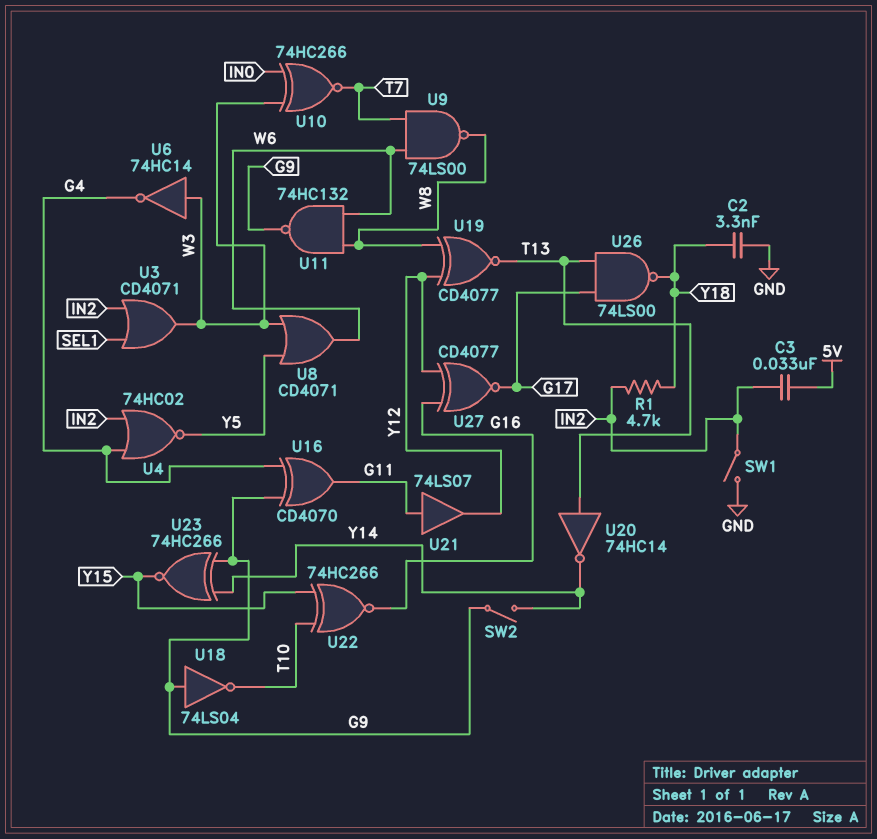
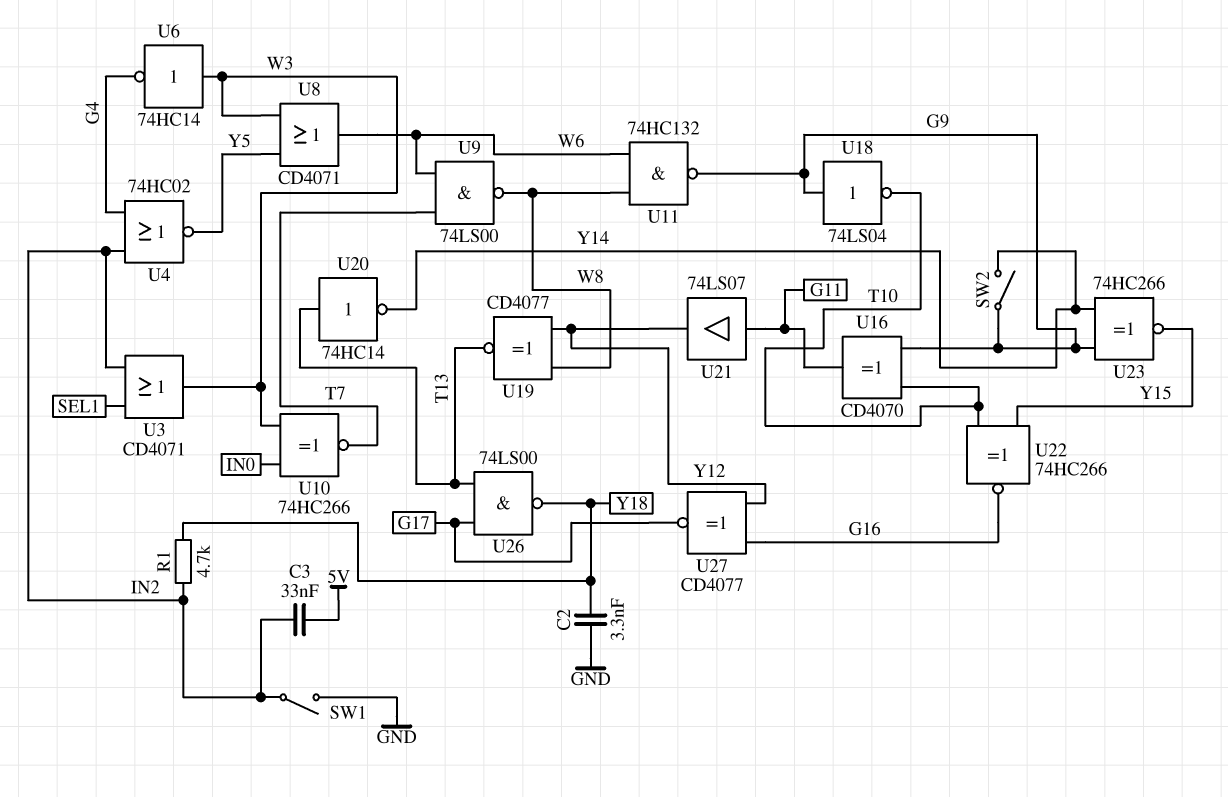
U16: XOR CD4070 (in G4, in G9, out G11) -> XOR CD4070 (in G9, in T10, out G11)

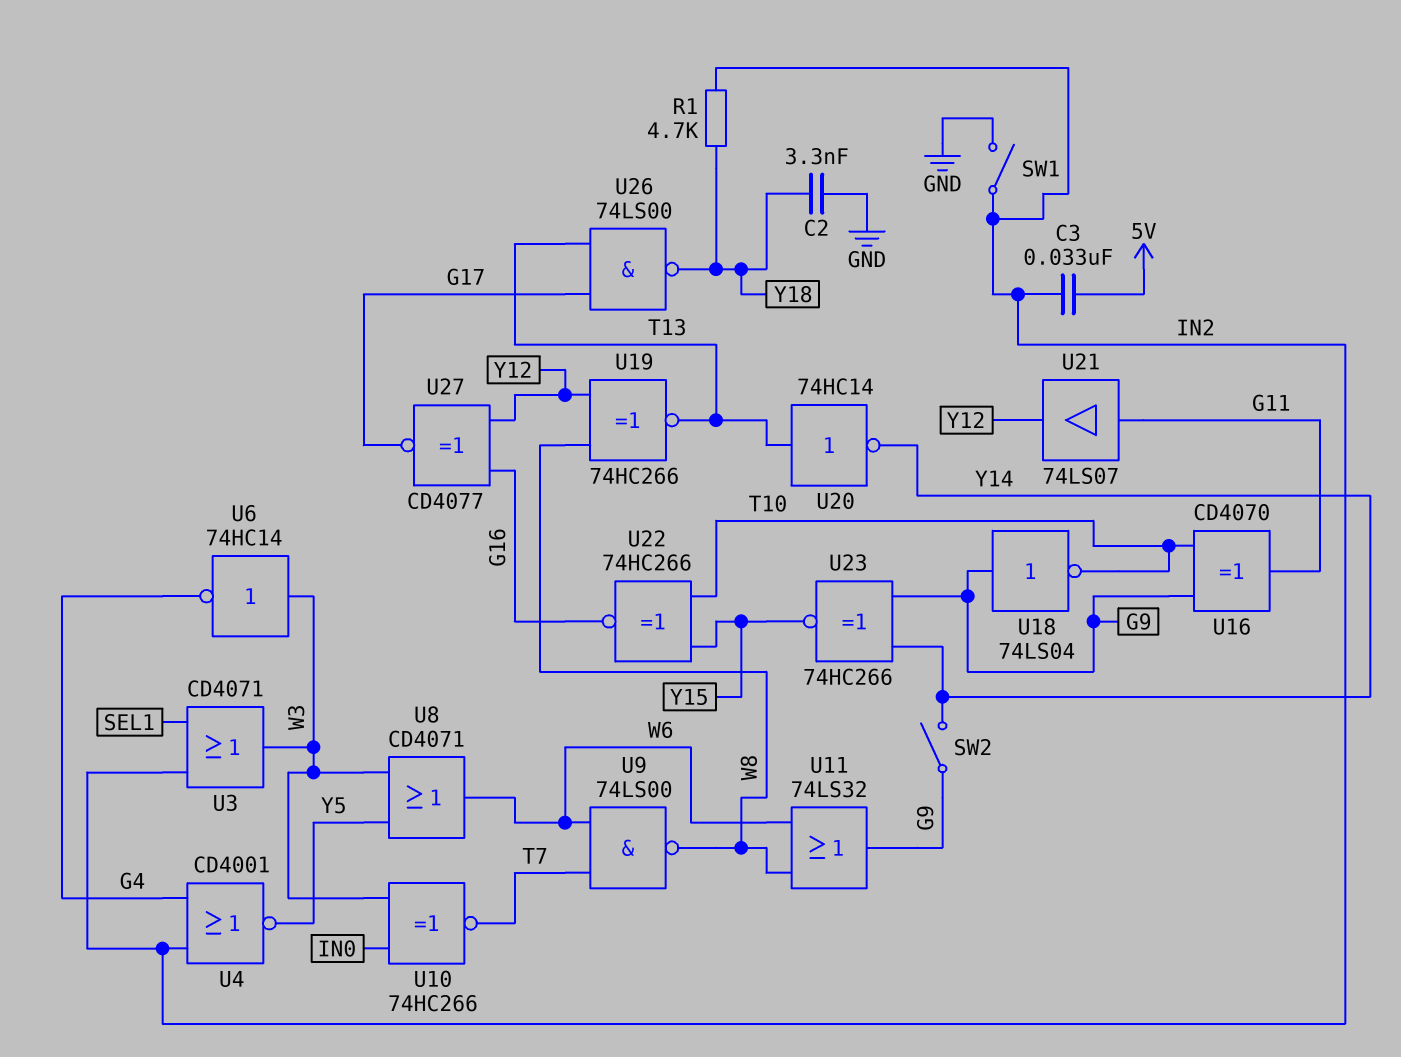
U4: NOR 74HC02 (in G4, in IN2, out Y5) -> NOR CD4001 (in G4, in IN2, out Y5)
U11: NAND 74HC132 (in W6, in W8, out G9) -> OR 74LS32 (in W6, in W8, out G9)
U19: XNOR CD4077 (in W8, in Y12, out T13) -> XNOR 74HC266 (in W8, in Y12, out T13)

